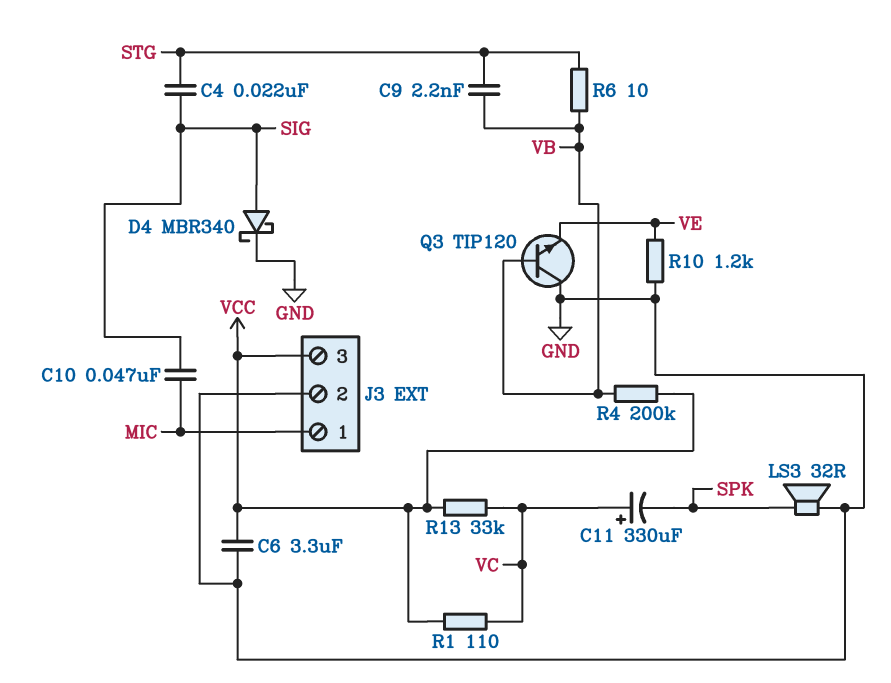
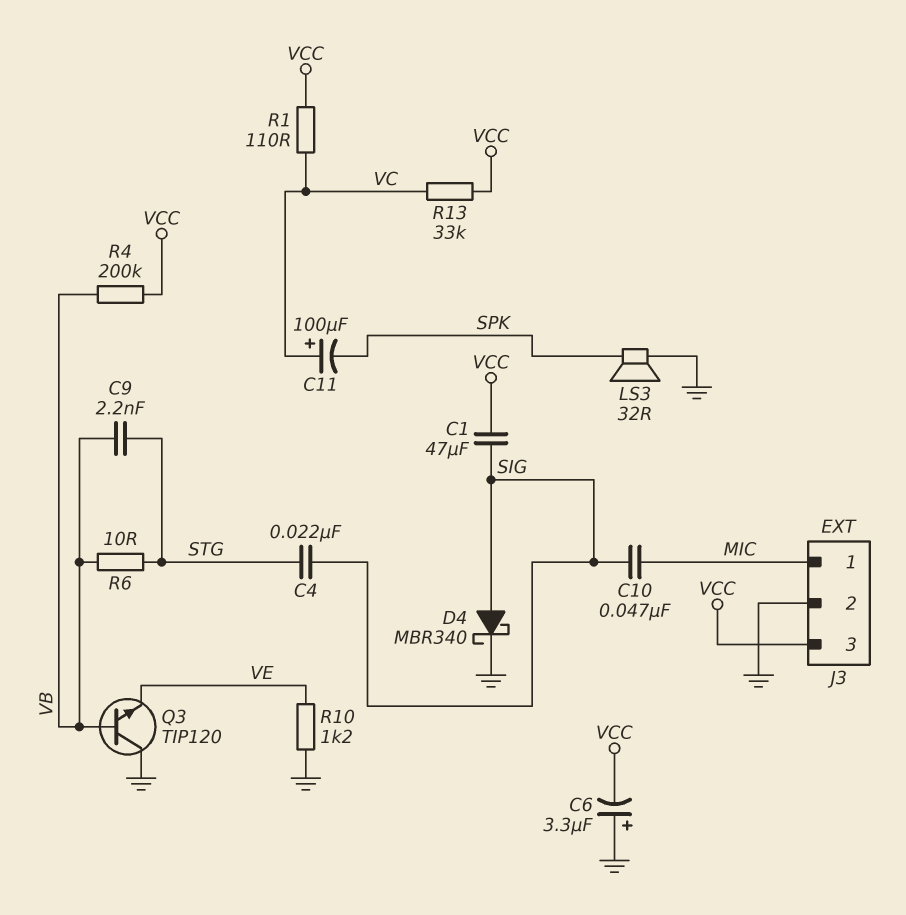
C1: none -> 47uF (SIG, VCC)
C6: 3.3uF (GND, VCC) -> 3.3uF (plus GND, minus VCC)
C11: 330uF (plus VC, minus SPK) -> 100uF (plus VC, minus SPK)

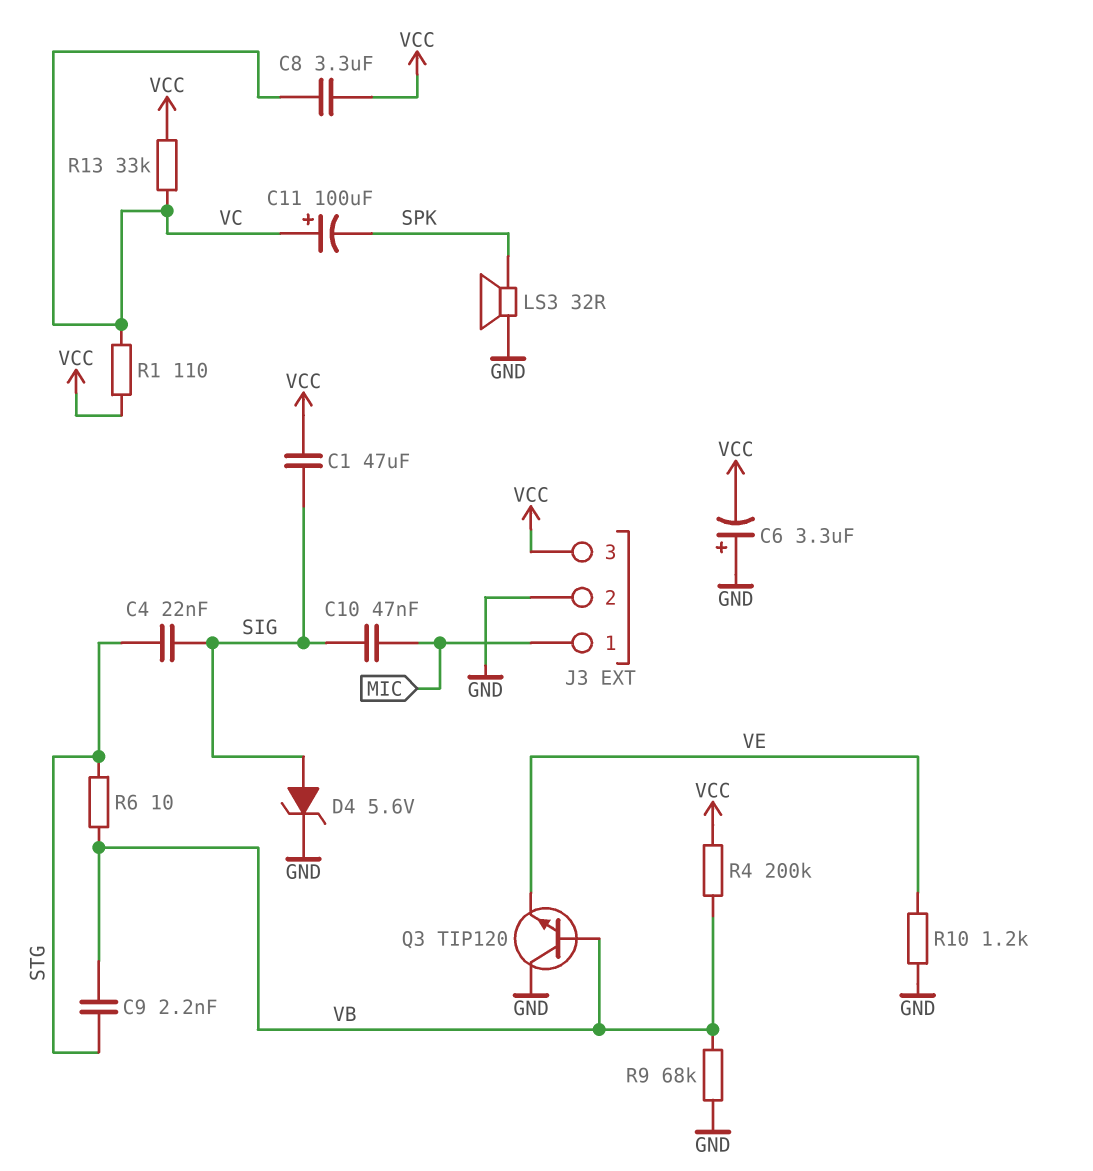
C8: none -> 3.3uF (VC, VCC)
D4: schottky MBR340 (A SIG, K GND) -> zener 5.6V (A SIG, K GND)
R9: none -> 68k (GND, VB)

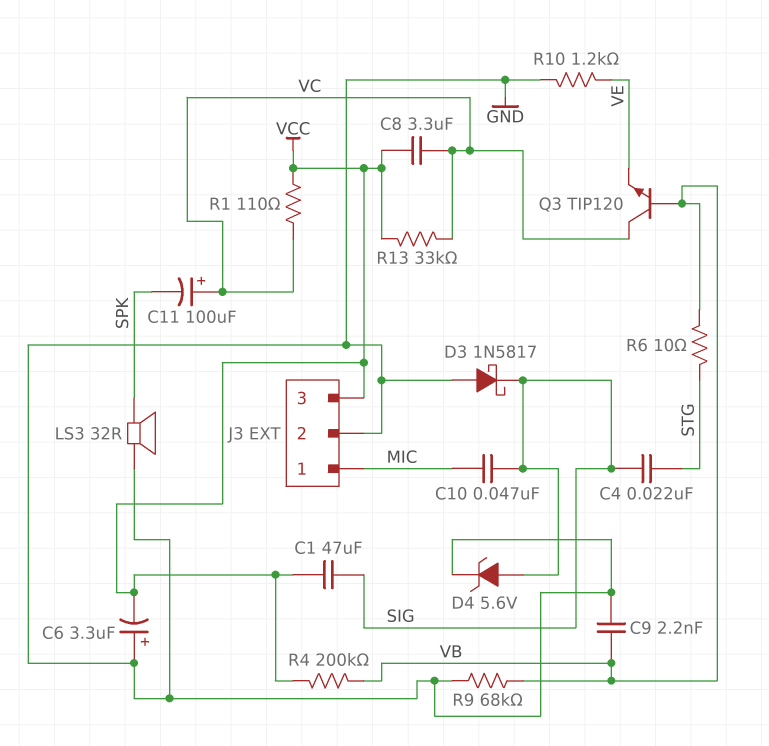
C9: 2.2nF (STG, VB) -> 2.2nF (GND, VB)
D3: none -> schottky 1N5817 (A GND, K SIG)
Q3: NPN TIP120 (B VB, C GND, E VE) -> NPN TIP120 (B VB, C VC, E VE)

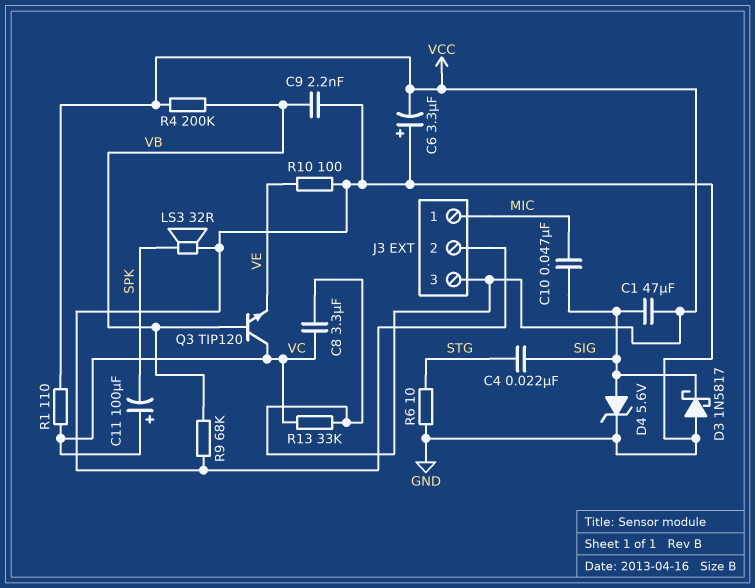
R6: 10 (STG, VB) -> 10 (GND, STG)
R10: 1.2k (GND, VE) -> 100 (GND, VE)

